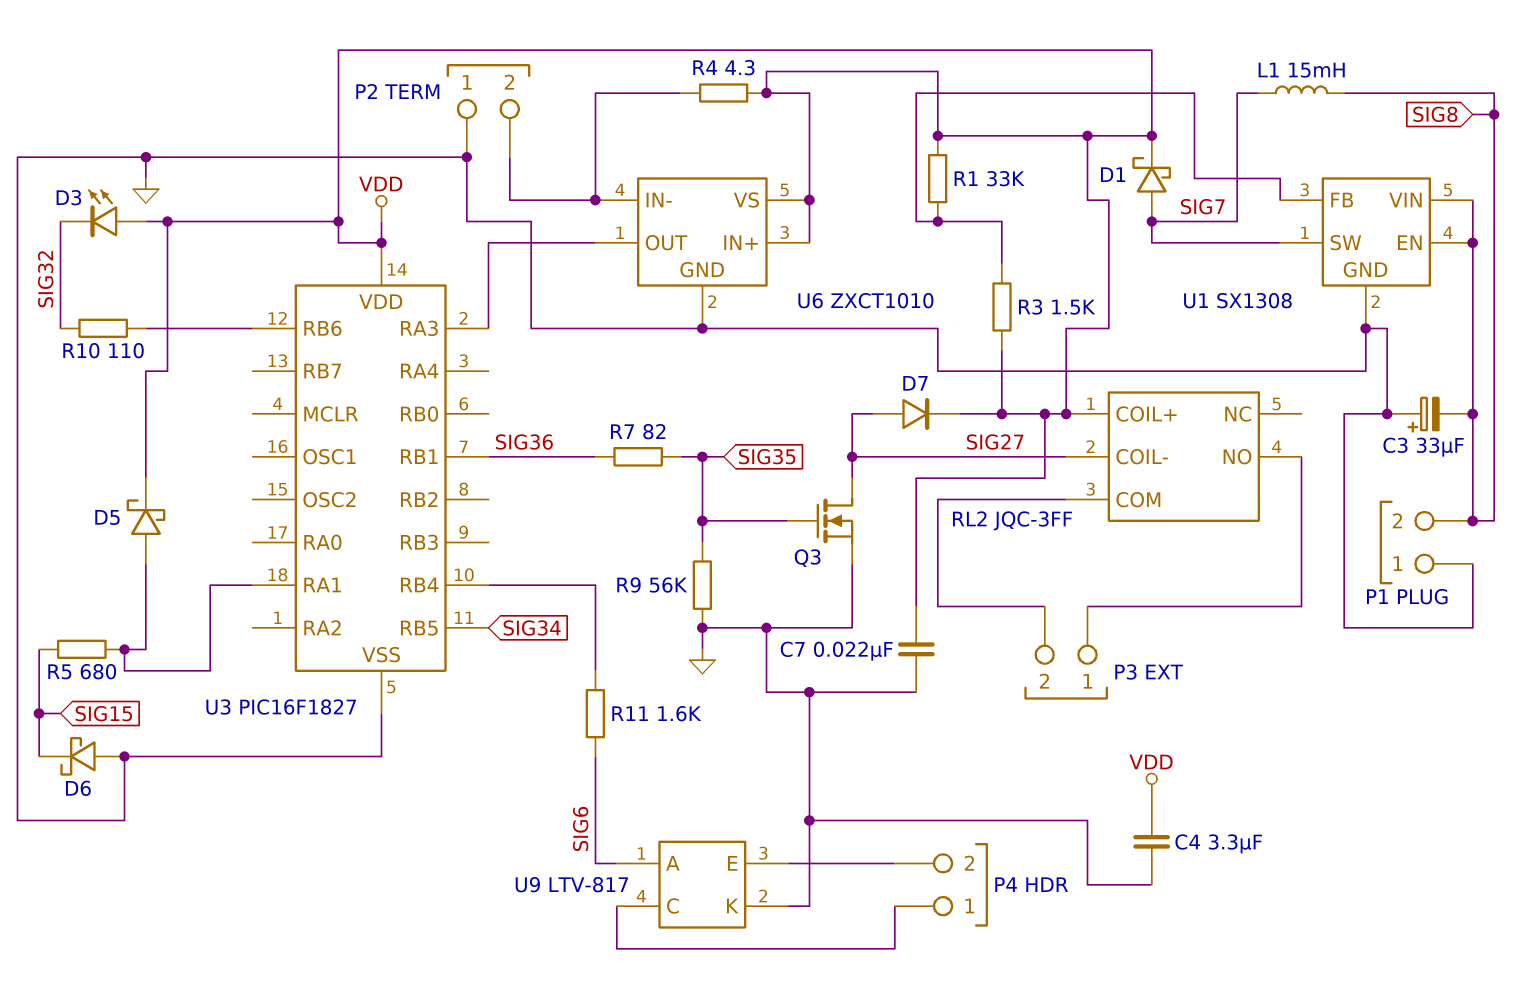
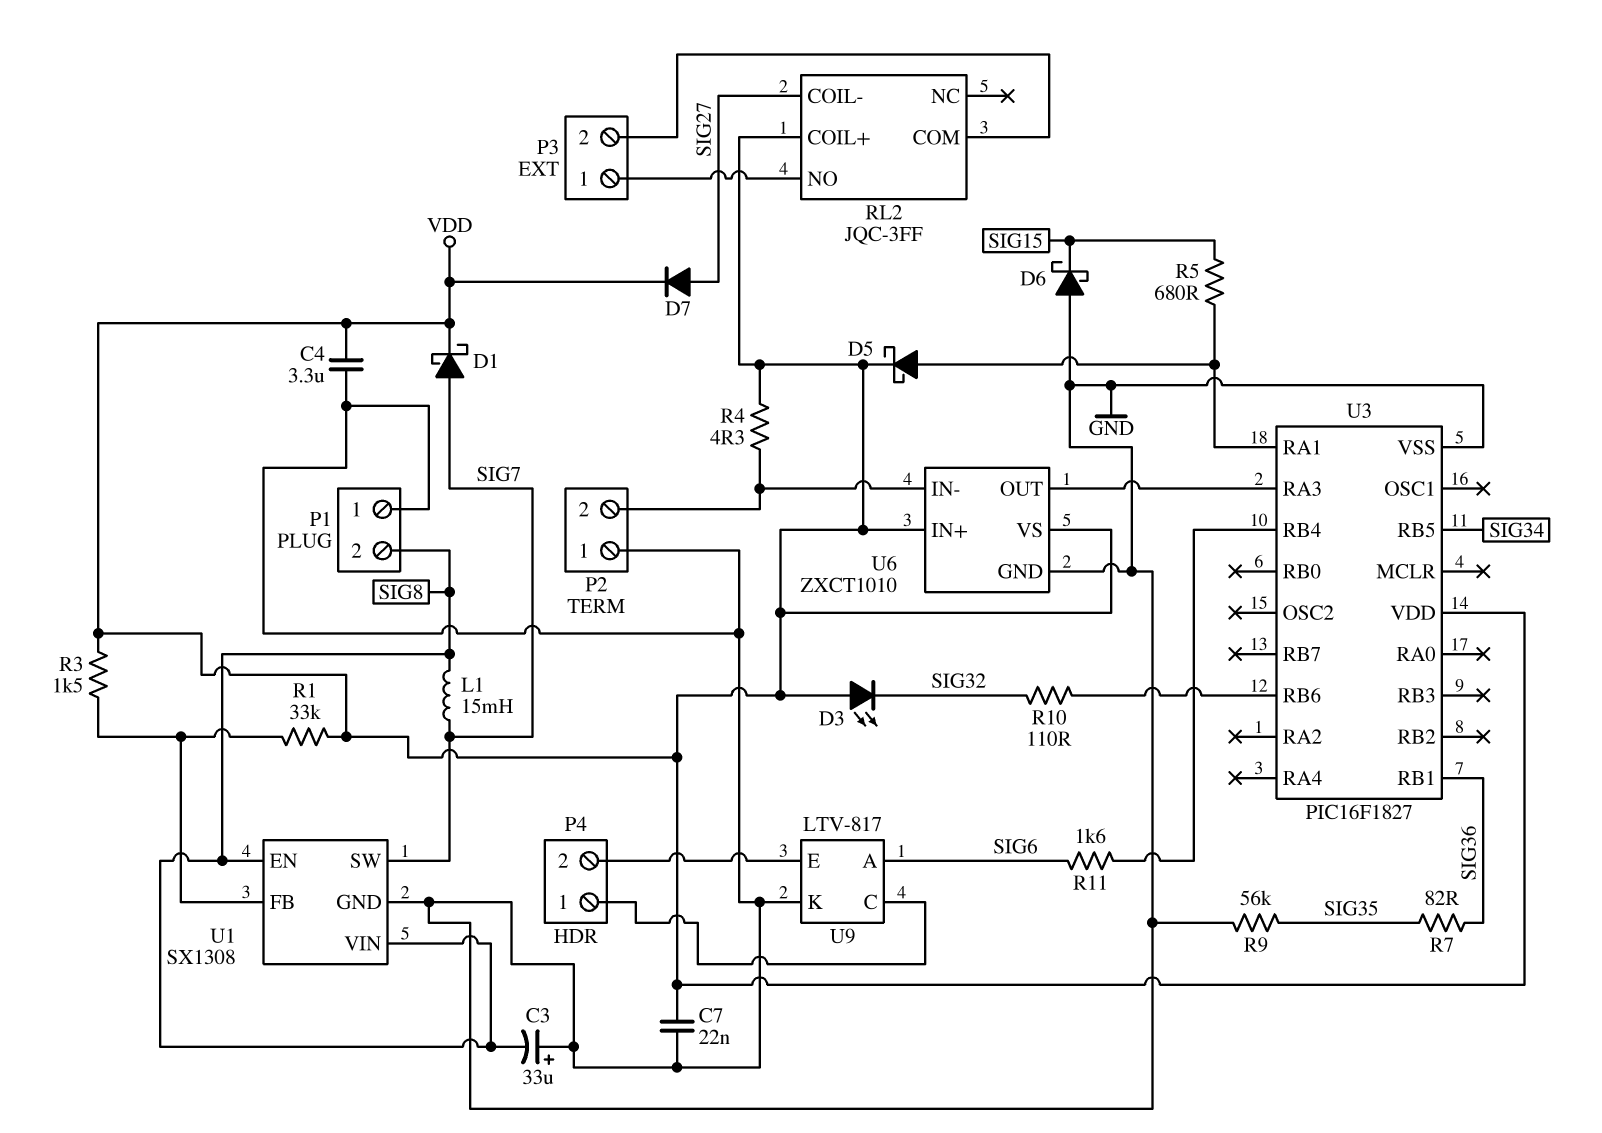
Q3: NMOS (G SIG35, D SIG27, S GND) -> none

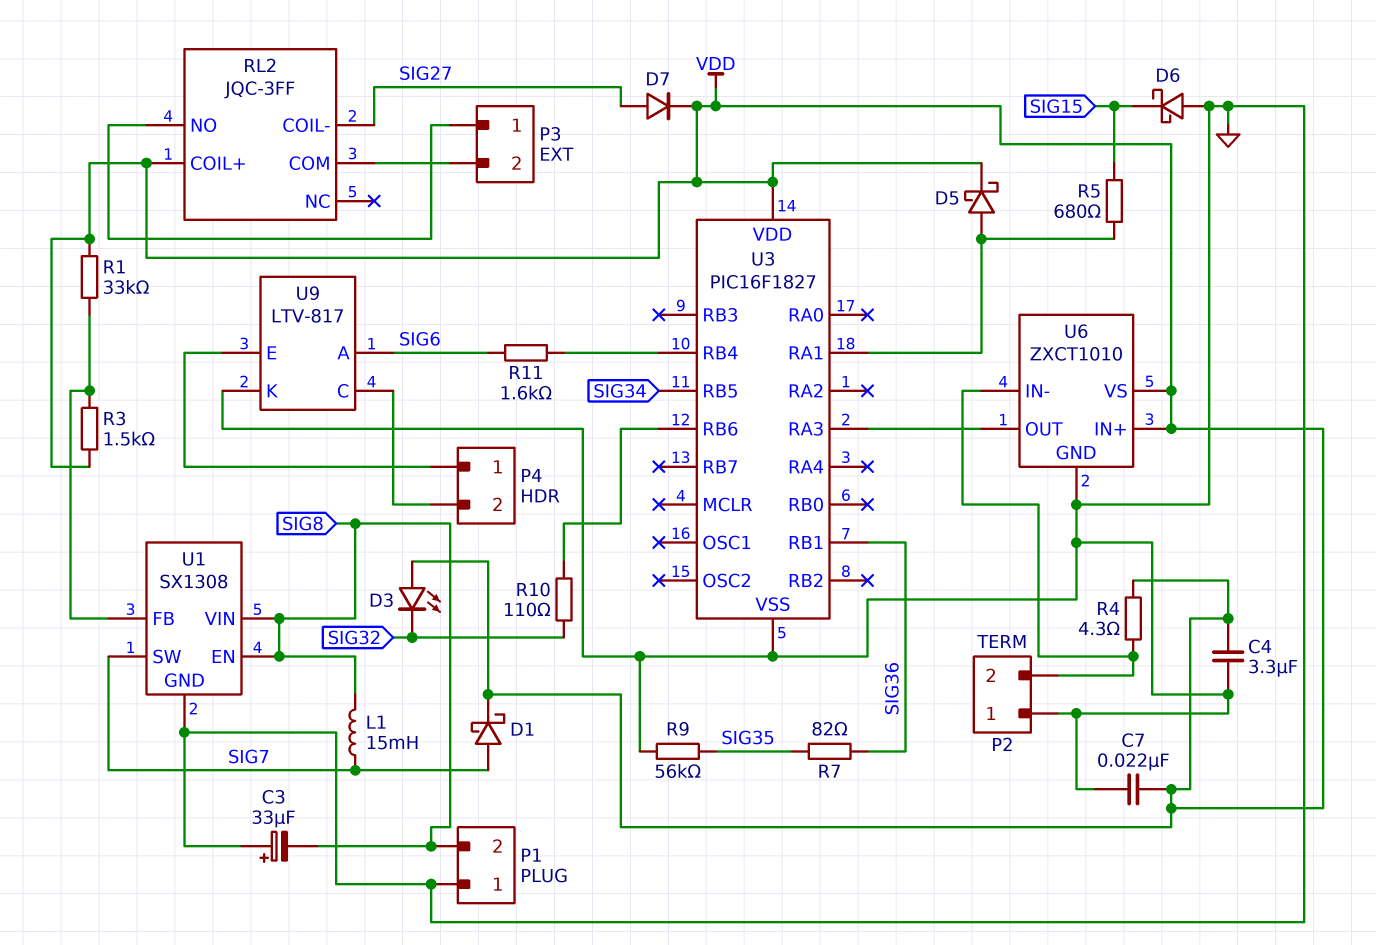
U9 pin C: P4/1 -> P4/2
U9 pin E: P4/2 -> P4/1

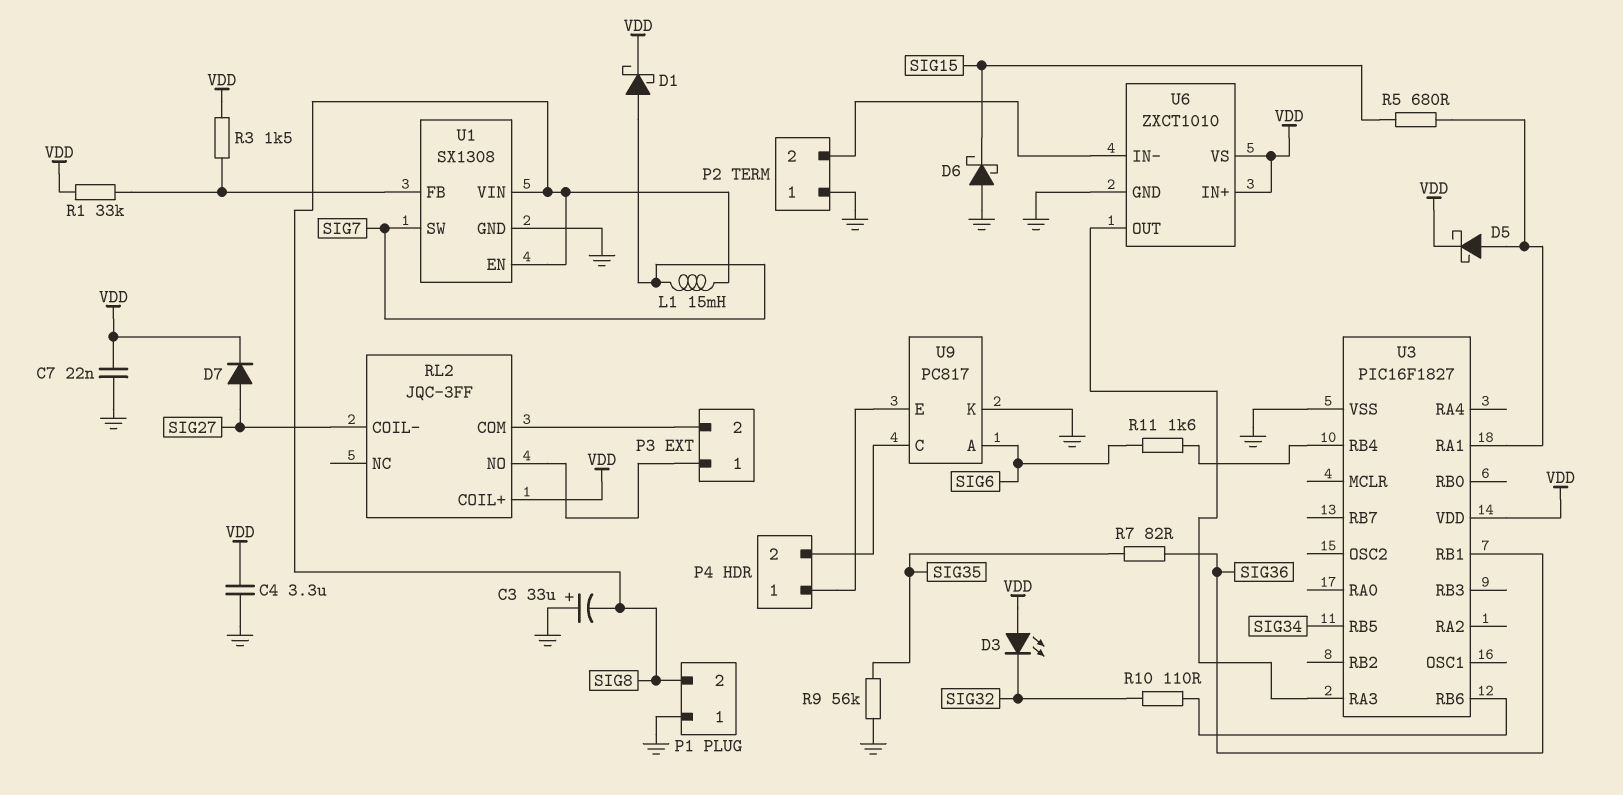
R4: 4.3 (P2/2, VDD) -> none
U9: LTV-817 -> PC817

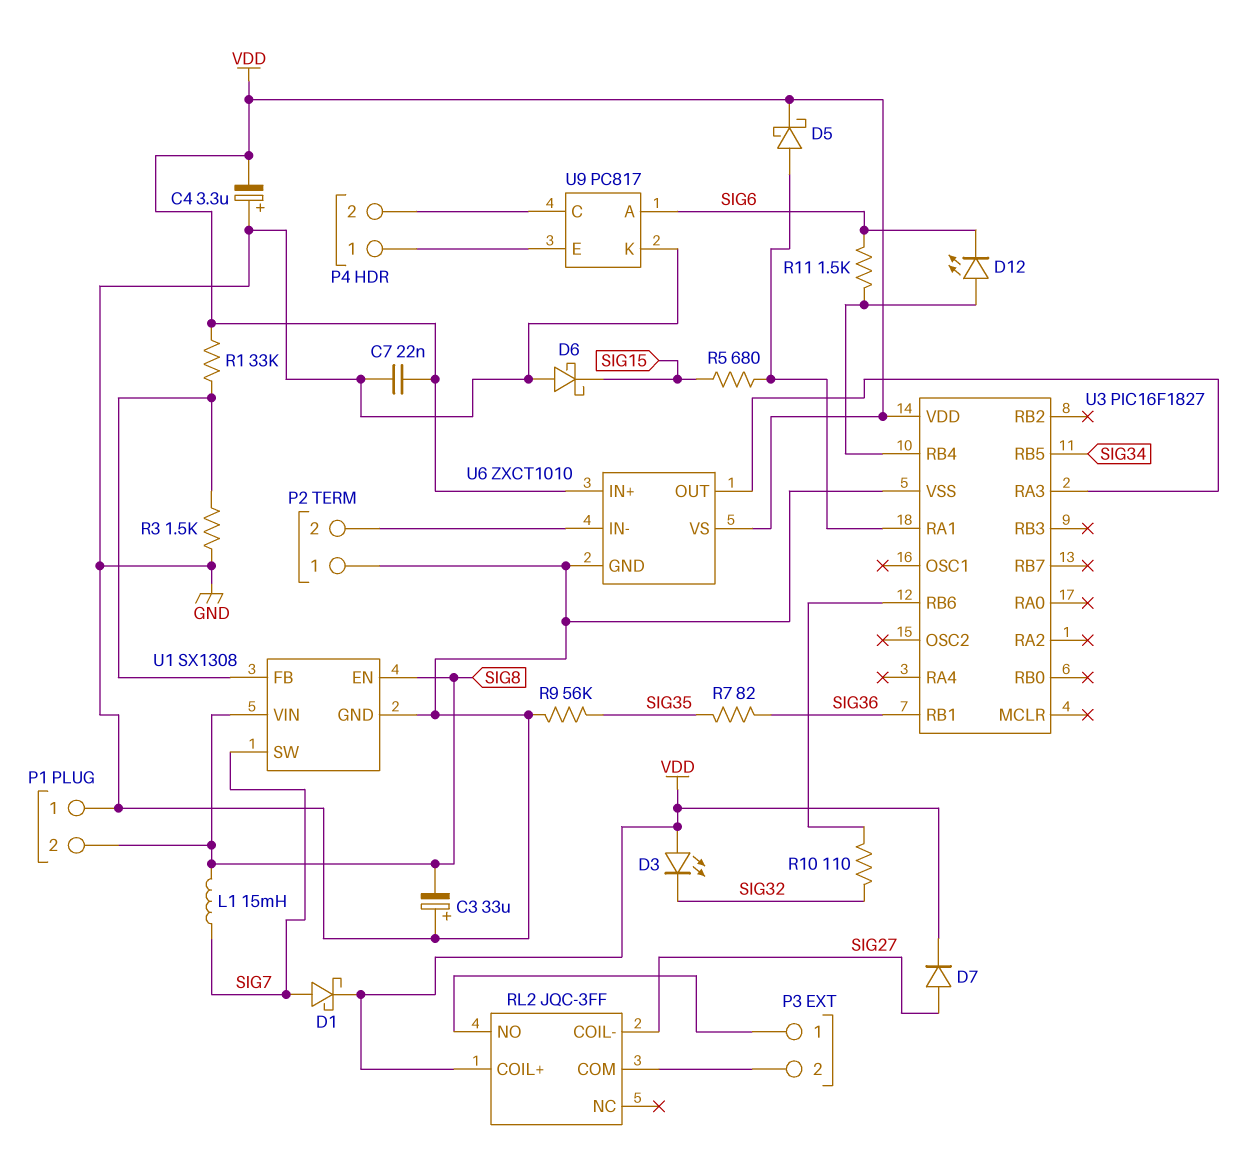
C4: 3.3uF (GND, VDD) -> 3.3uF (plus GND, minus VDD)
D12: none -> LED (A U3/RB4, K SIG6)
R3: 1.5k (U1/FB, VDD) -> 1.5k (GND, U1/FB)
R11: 1.6k (SIG6, U3/RB4) -> 1.5k (SIG6, U3/RB4)

